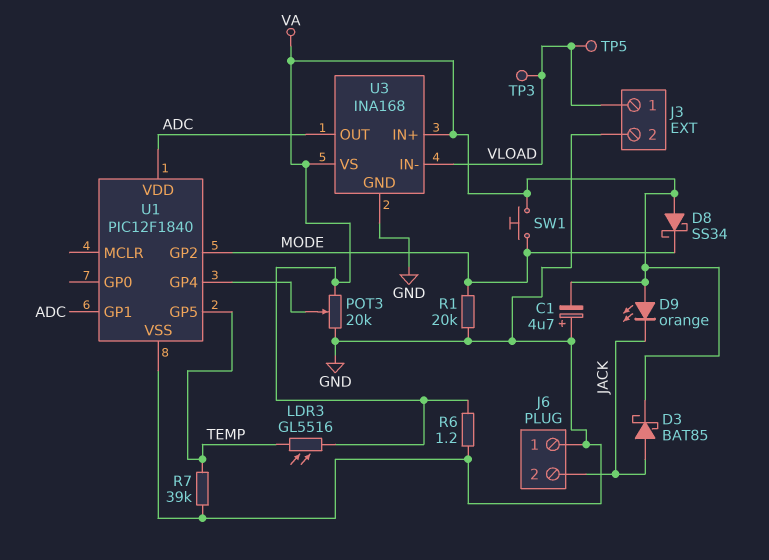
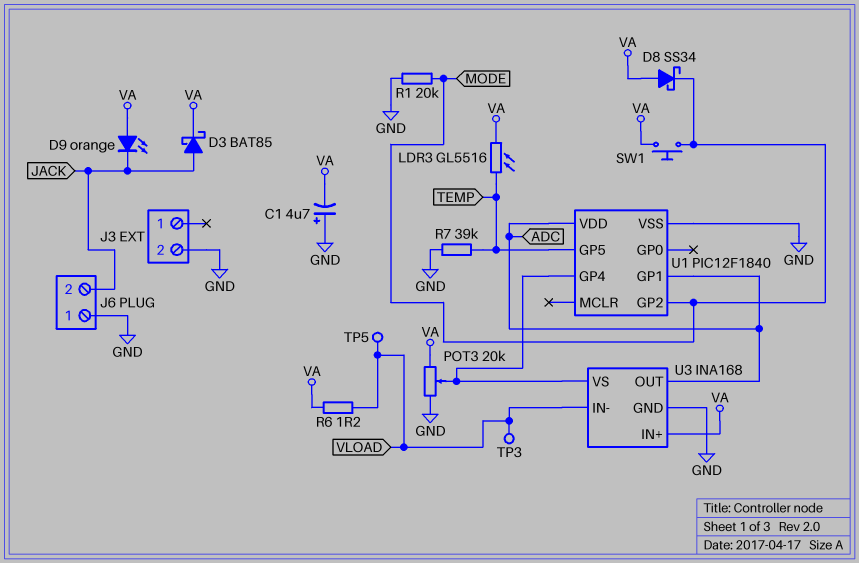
J3 pin 1: VLOAD -> none
R6: 1.2 (GND, VA) -> 1.2 (VA, VLOAD)
U3 pin VS: VA -> U1/GP4

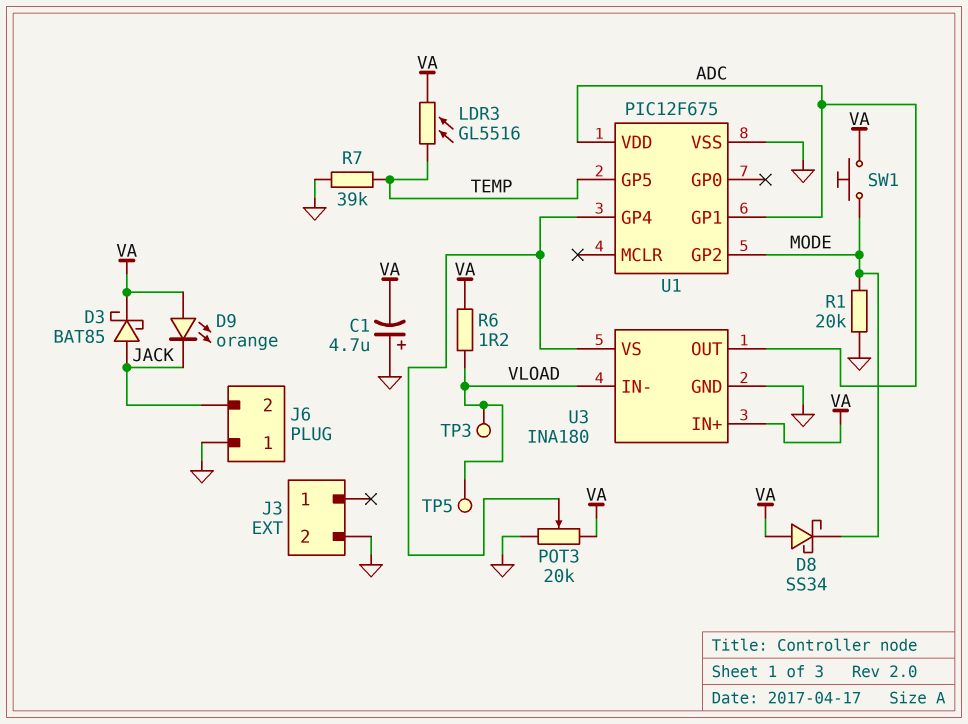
U1: PIC12F1840 -> PIC12F675
U3: INA168 -> INA180

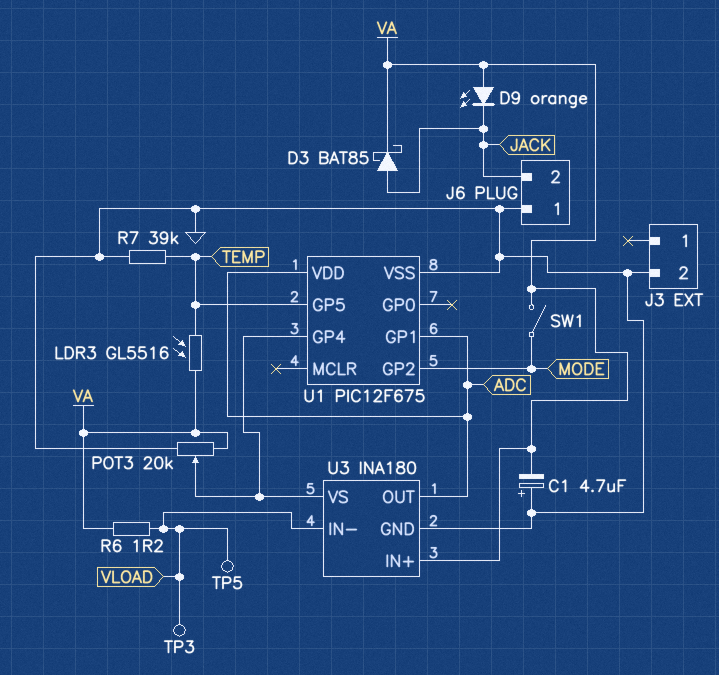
D8: schottky SS34 (A VA, K MODE) -> none
R1: 20k (GND, MODE) -> none
SW1: button (MODE, VA) -> switch (MODE, VA)

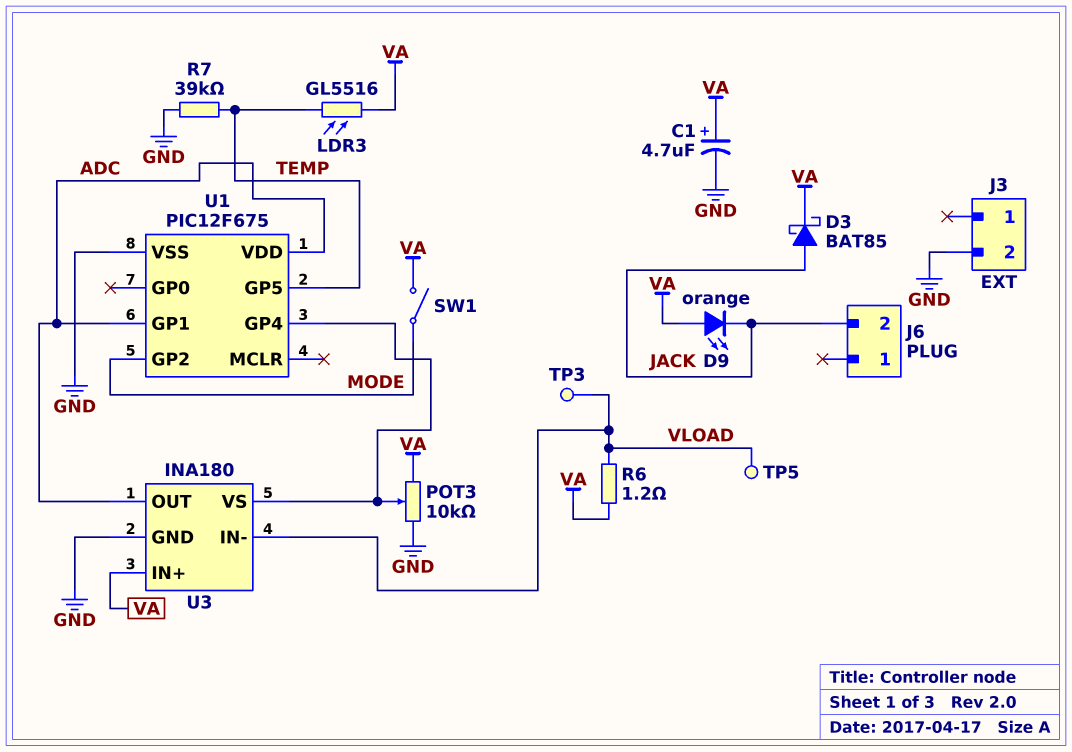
C1: 4.7uF (plus GND, minus VA) -> 4.7uF (plus VA, minus GND)
J6 pin 1: GND -> none
POT3: 20k (GND, VA, wiper U1/GP4) -> 10k (GND, VA, wiper U1/GP4)

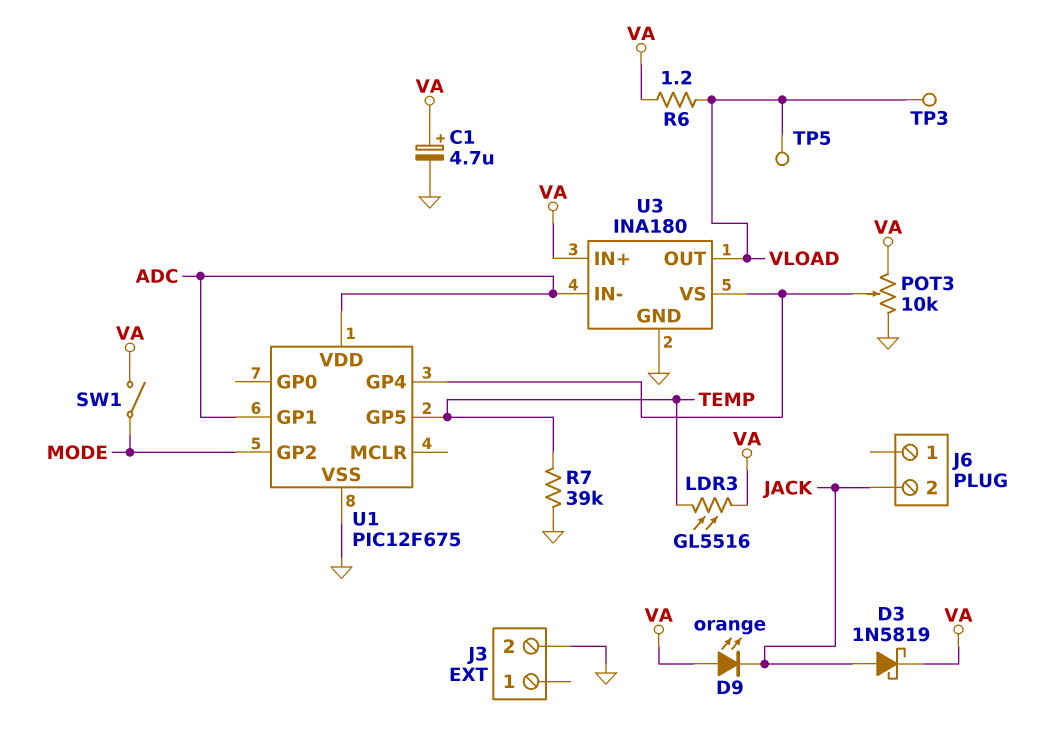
D3: schottky BAT85 (A JACK, K VA) -> schottky 1N5819 (A JACK, K VA)
U3 pin IN-: VLOAD -> ADC
U3 pin OUT: ADC -> VLOAD

